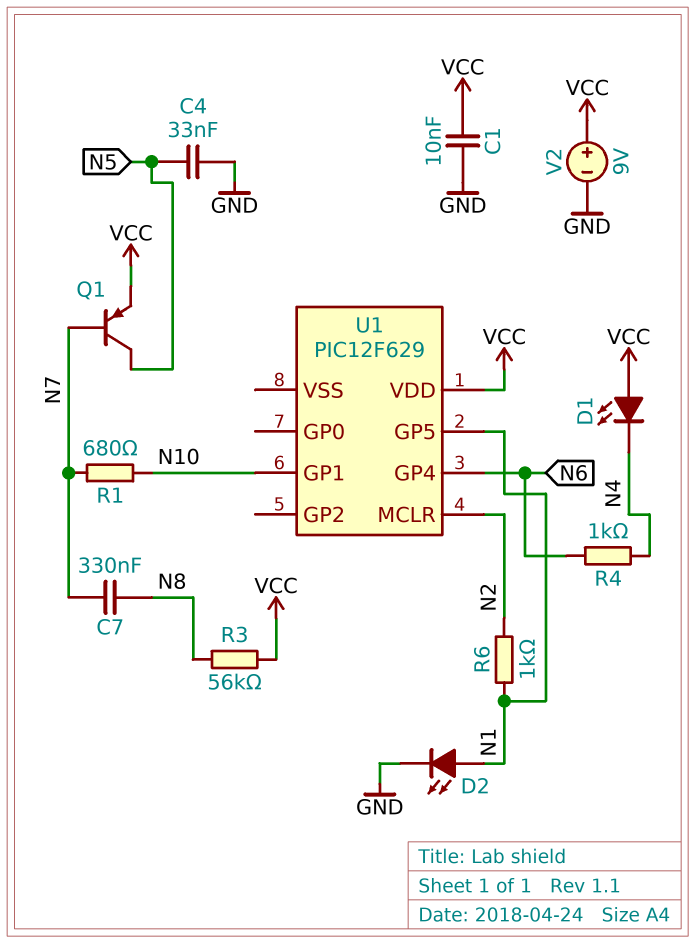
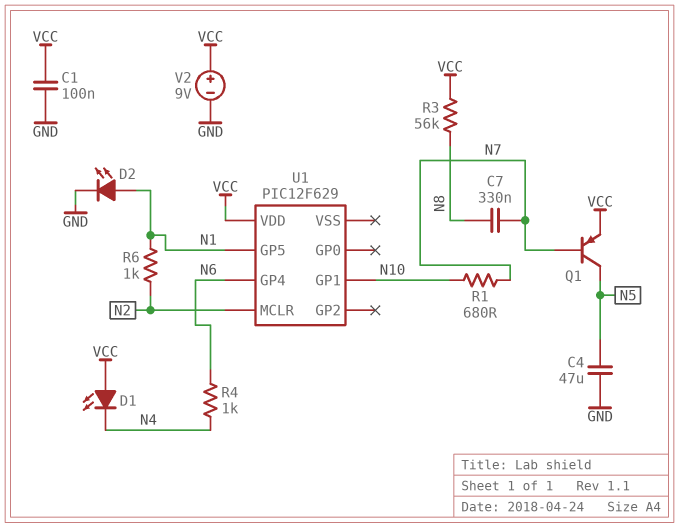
C1: 10nF (GND, VCC) -> 100nF (GND, VCC)
C4: 33nF (GND, N5) -> 47uF (GND, N5)

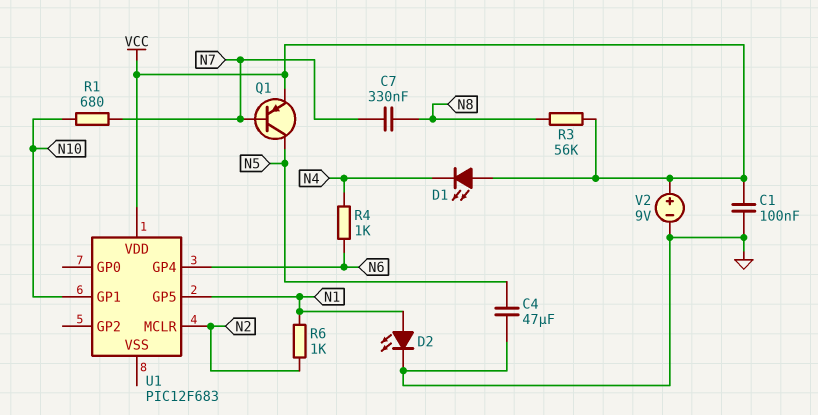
U1: PIC12F629 -> PIC12F683

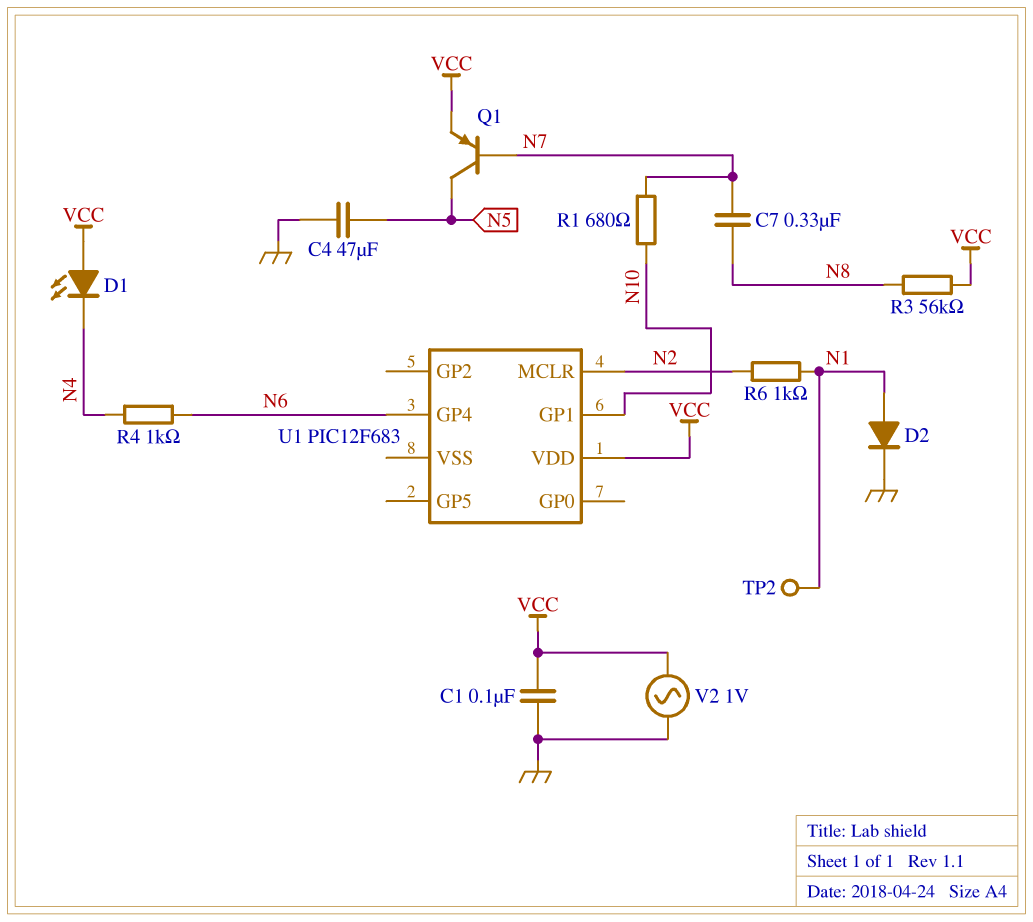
D2: LED (A N1, K GND) -> diode (A N1, K GND)
TP2: none -> test point (N1)
U1 pin GP5: N1 -> none
V2: 9V (plus VCC, minus GND) -> AC 1V (GND, VCC)

